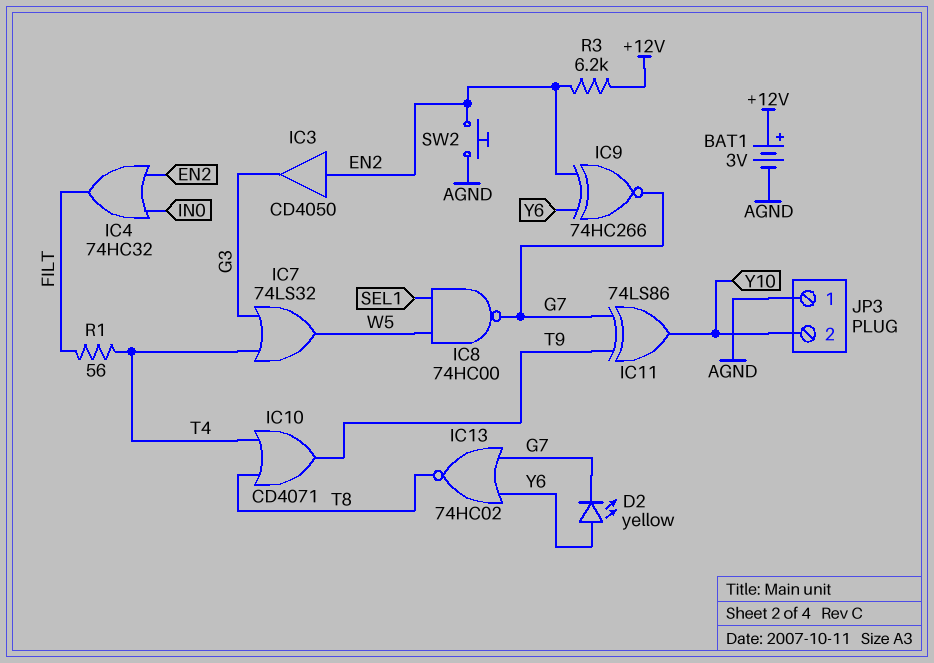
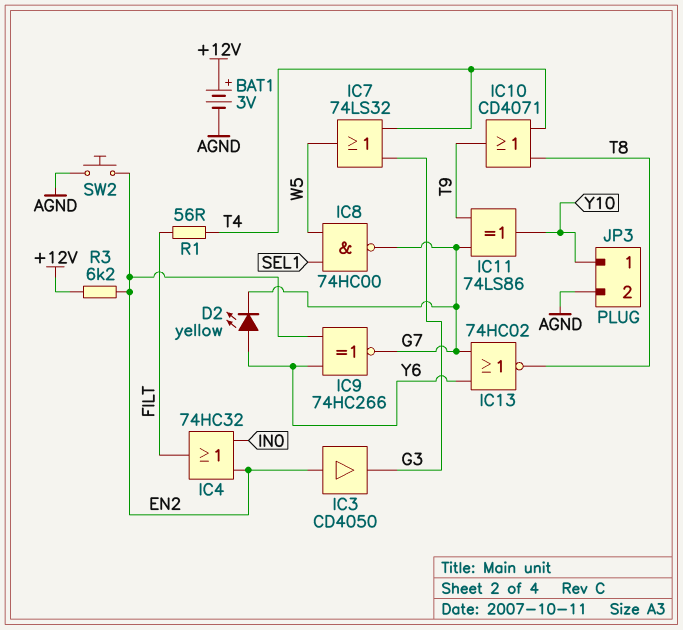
JP3 pin 1: AGND -> Y10
JP3 pin 2: Y10 -> AGND

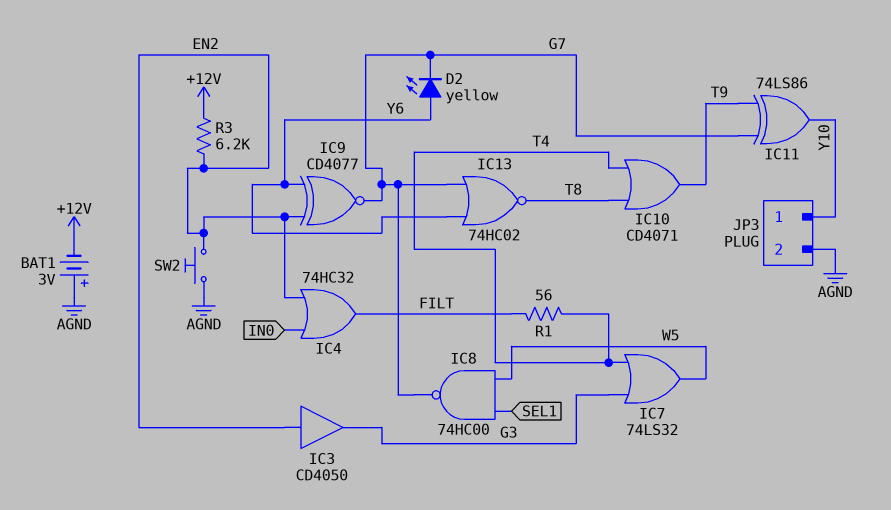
BAT1: 3V (plus +12V, minus AGND) -> 3V (plus AGND, minus +12V)
IC9: XNOR 74HC266 (in EN2, in Y6, out G7) -> XNOR CD4077 (in EN2, in Y6, out G7)

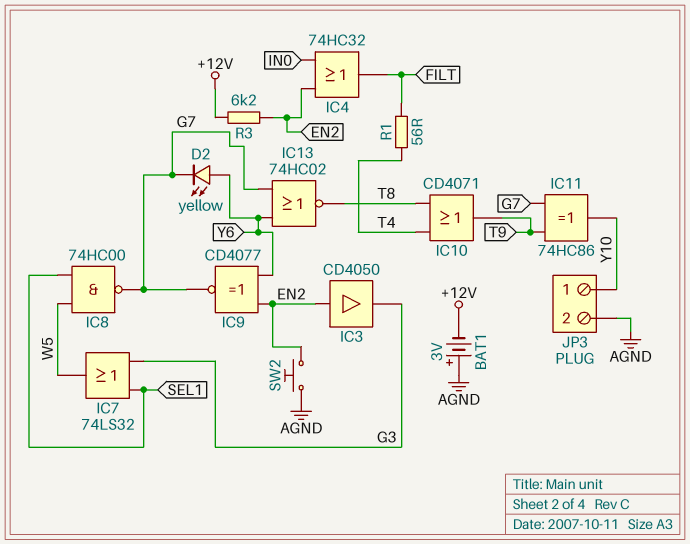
IC7: OR 74LS32 (in G3, in T4, out W5) -> OR 74LS32 (in G3, in SEL1, out W5)
IC11: XOR 74LS86 (in G7, in T9, out Y10) -> XOR 74HC86 (in G7, in T9, out Y10)

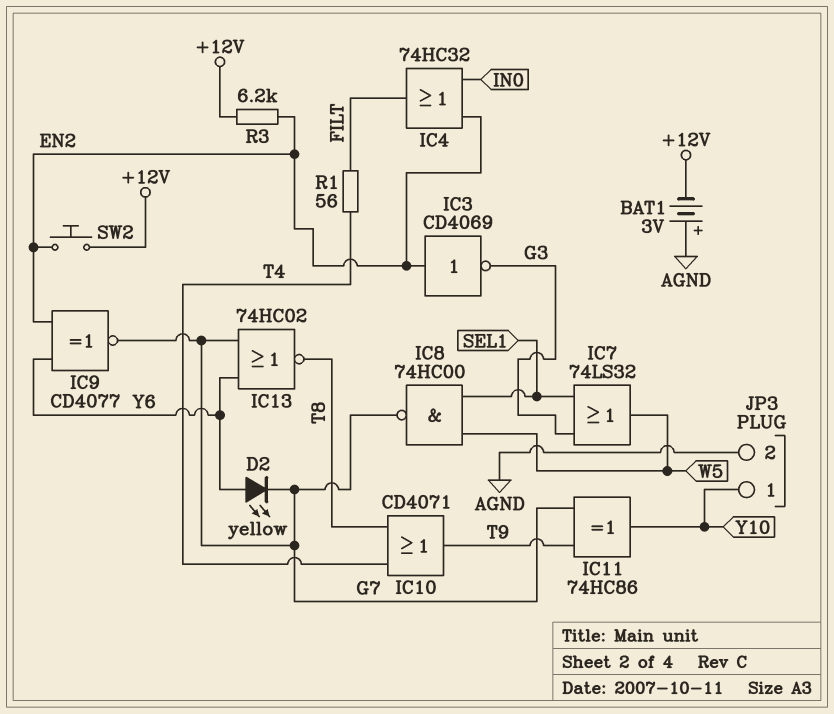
IC3: buffer CD4050 (in EN2, out G3) -> NOT CD4069 (in EN2, out G3)
SW2: button (AGND, EN2) -> button (+12V, EN2)

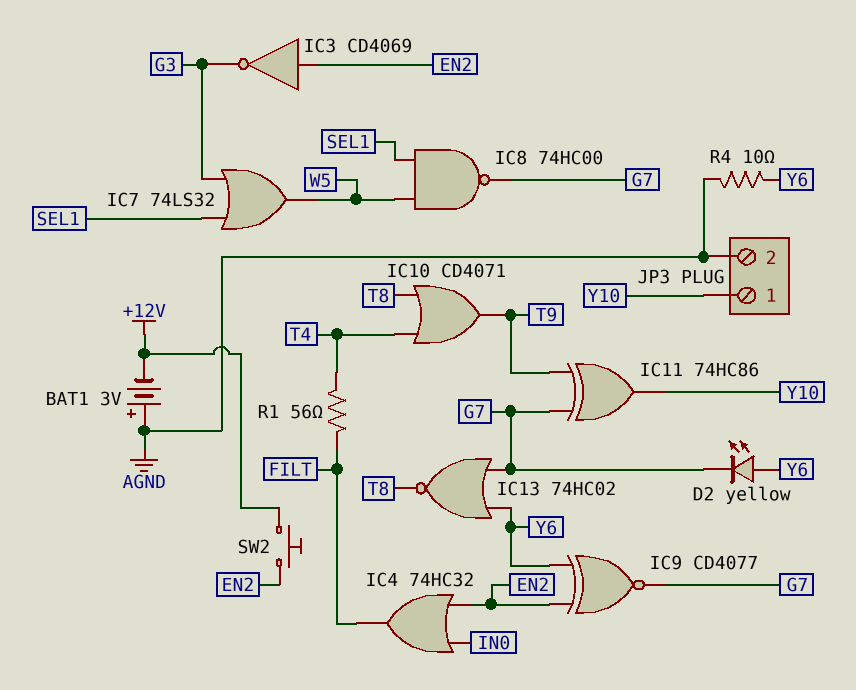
R3: 6.2k (+12V, EN2) -> none
R4: none -> 10 (AGND, Y6)

